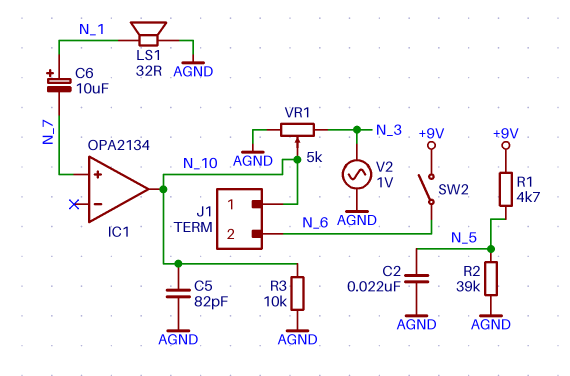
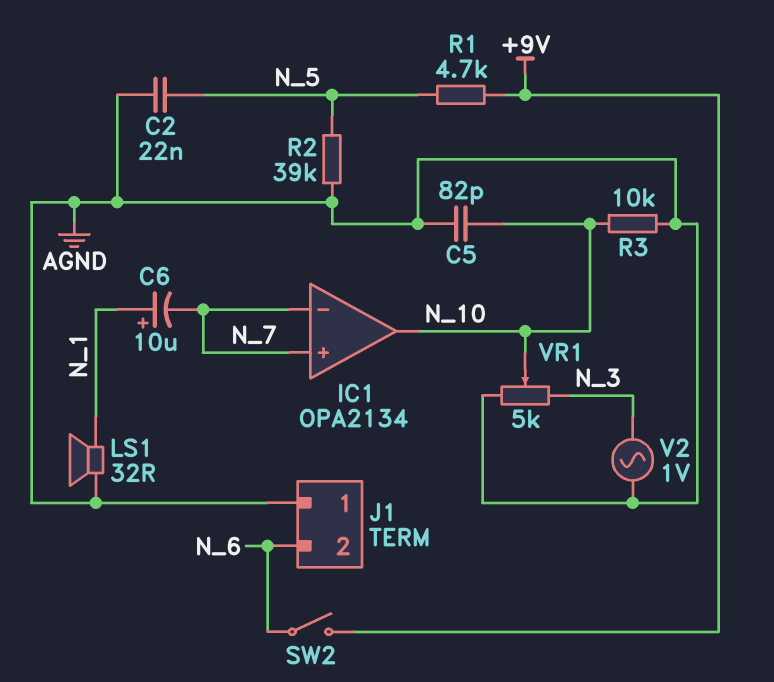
IC1 pin in-: none -> N_7
J1 pin 1: N_10 -> AGND

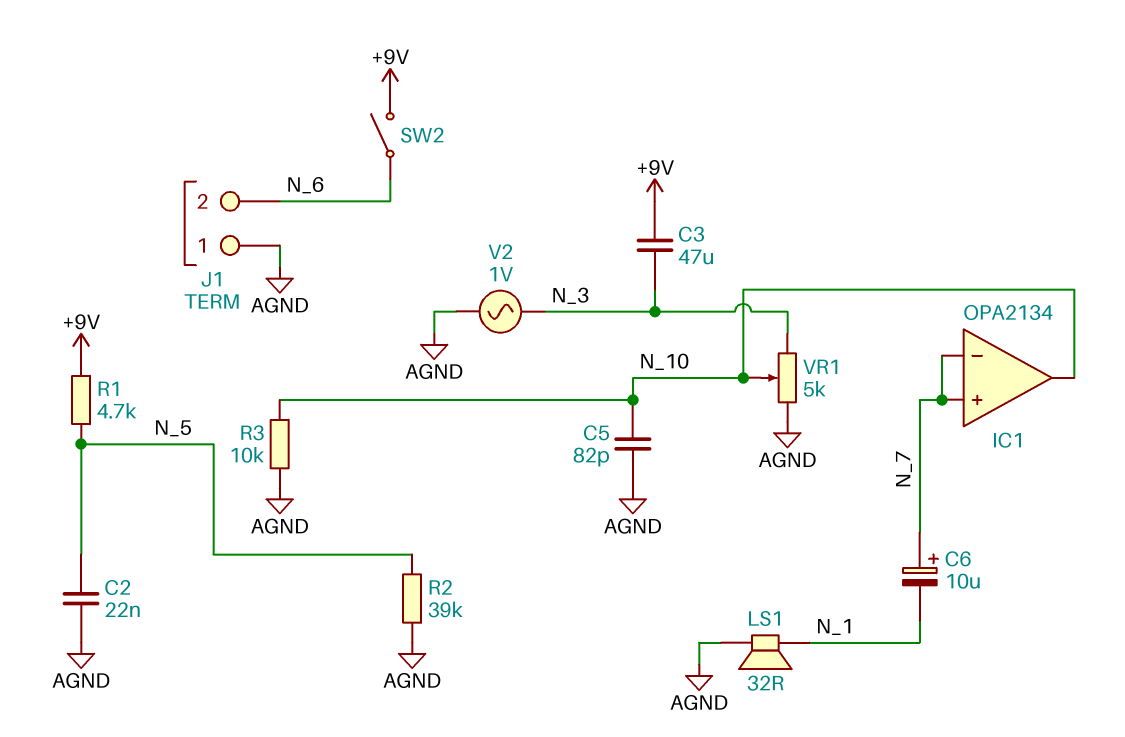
C3: none -> 47uF (+9V, N_3)
C6: 10uF (plus N_1, minus N_7) -> 10uF (plus N_7, minus N_1)

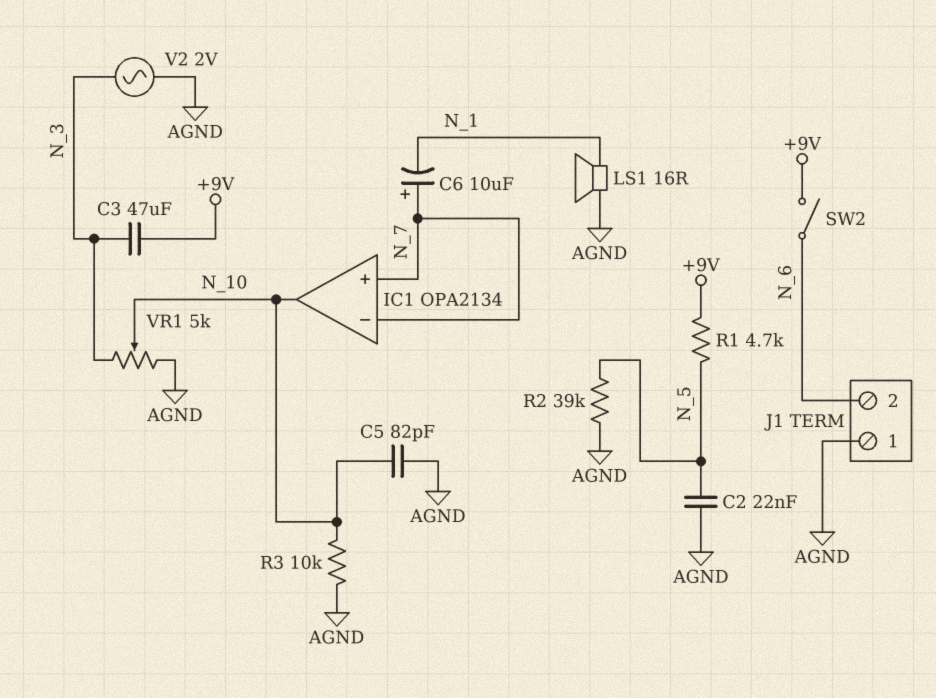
LS1: speaker 32R (AGND, N_1) -> speaker 16R (AGND, N_1)
V2: AC 1V (AGND, N_3) -> AC 2V (AGND, N_3)

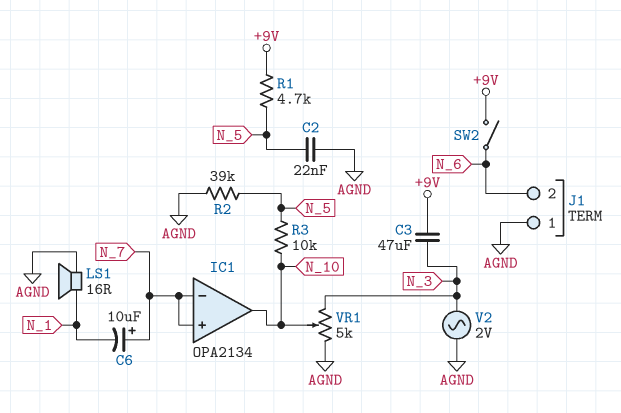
C5: 82pF (AGND, N_10) -> none
R3: 10k (AGND, N_10) -> 10k (N_5, N_10)

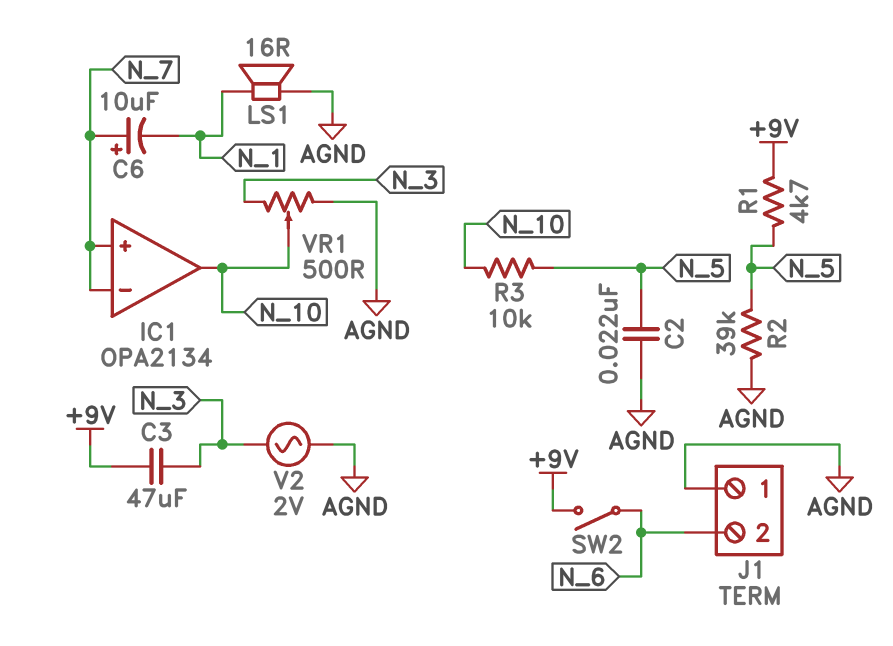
VR1: 5k (AGND, N_3, wiper N_10) -> 500 (AGND, N_3, wiper N_10)

